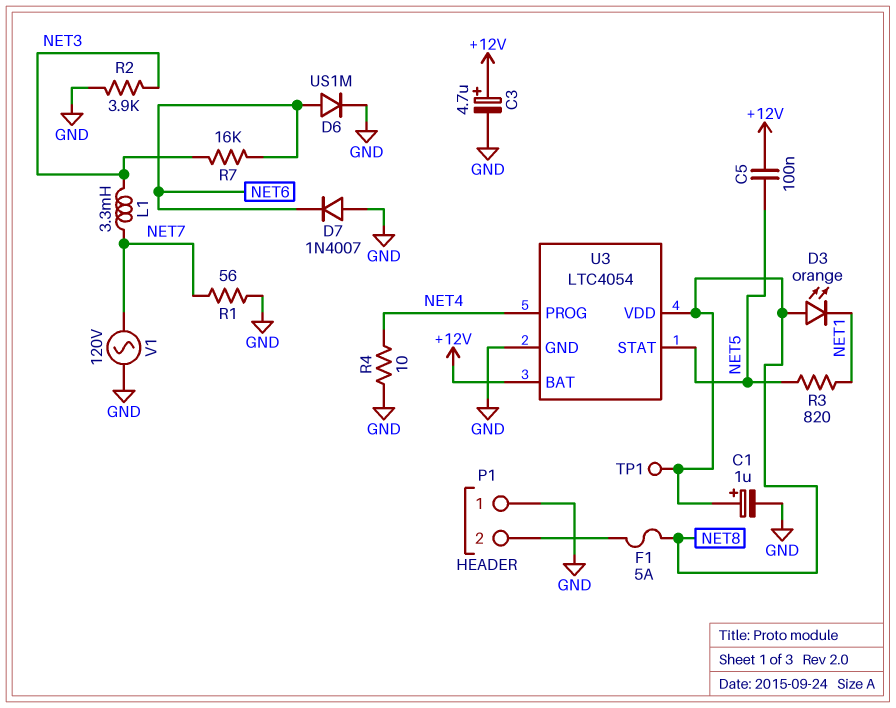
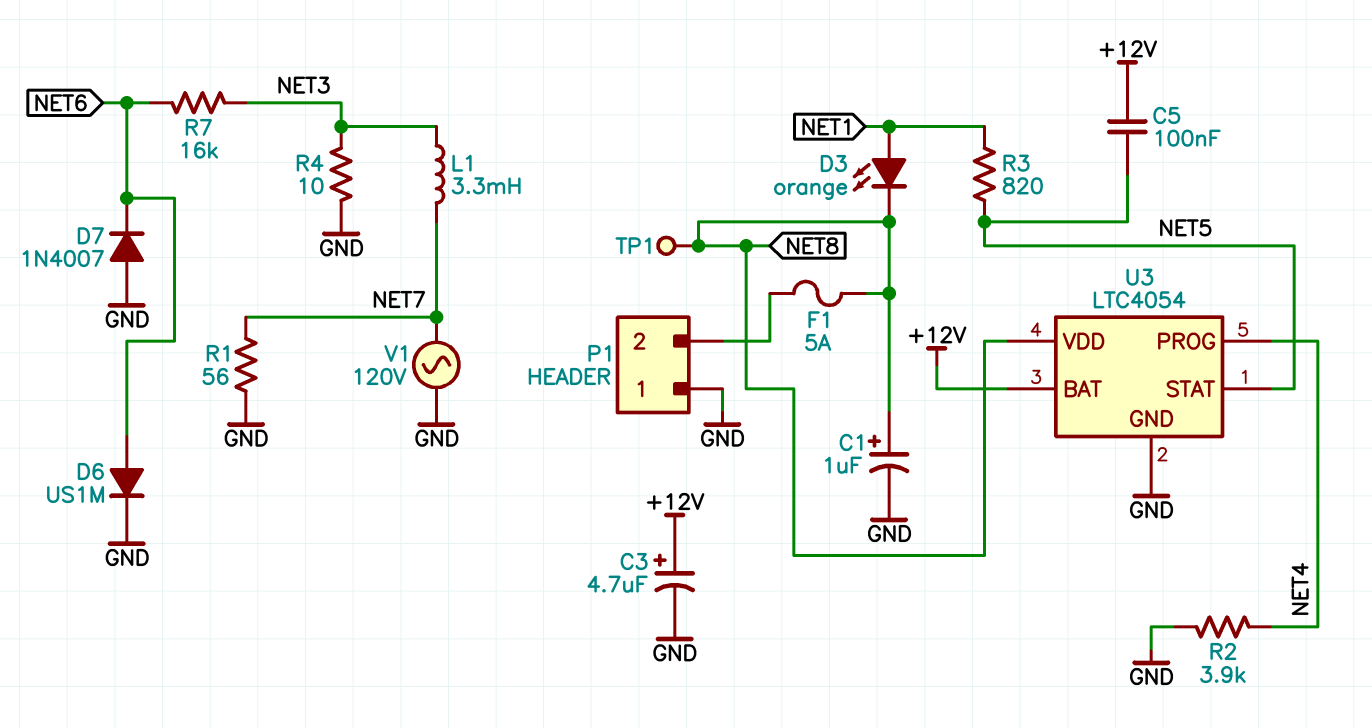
D3: LED orange (A NET8, K NET1) -> LED orange (A NET1, K NET8)
R2: 3.9k (GND, NET3) -> 3.9k (GND, NET4)
R4: 10 (GND, NET4) -> 10 (GND, NET3)

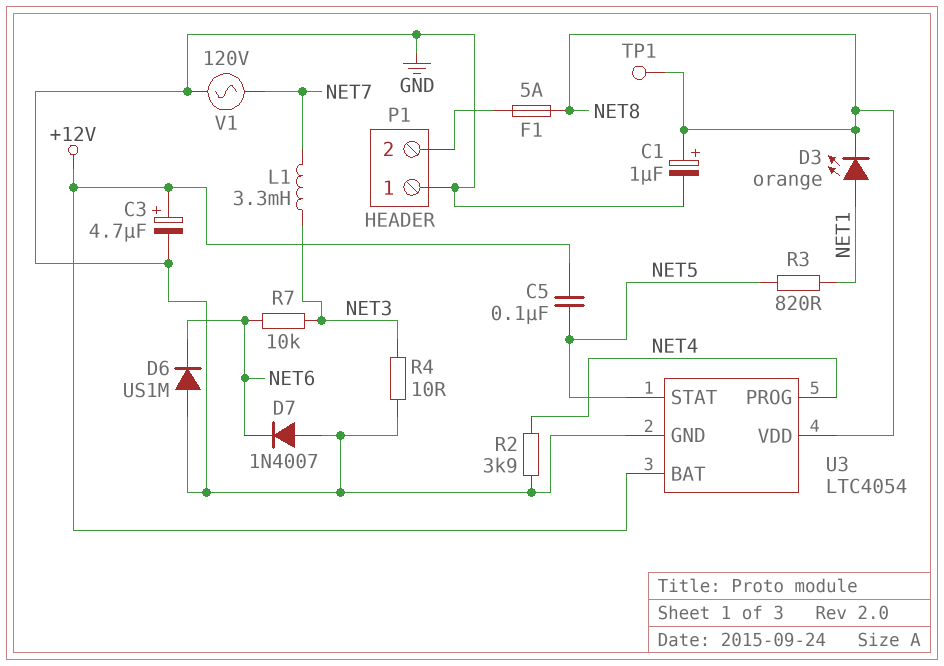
D6: diode US1M (A NET6, K GND) -> diode US1M (A GND, K NET6)
R1: 56 (GND, NET7) -> none
R7: 16k (NET3, NET6) -> 10k (NET3, NET6)

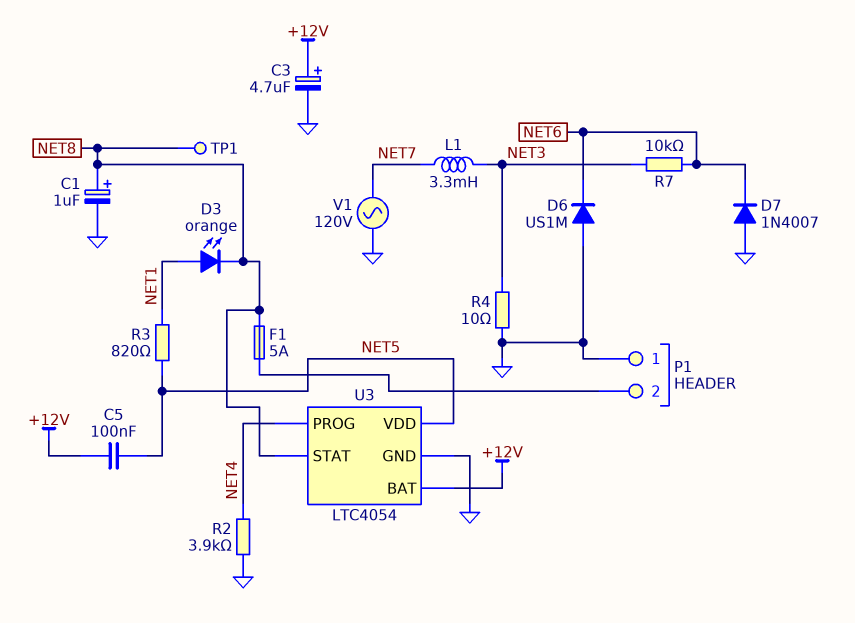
U3 pin STAT: NET5 -> NET8
U3 pin VDD: NET8 -> NET5

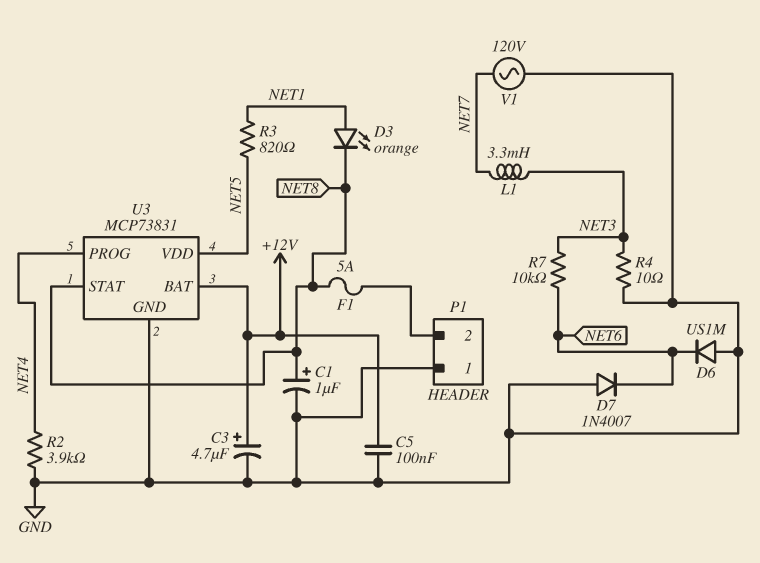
C5: 100nF (+12V, NET5) -> 100nF (+12V, GND)
TP1: test point (NET8) -> none
U3: LTC4054 -> MCP73831

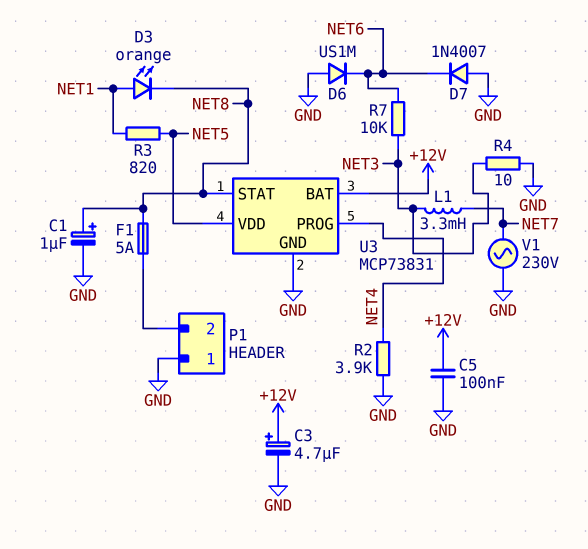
V1: AC 120V (GND, NET7) -> AC 230V (GND, NET7)

